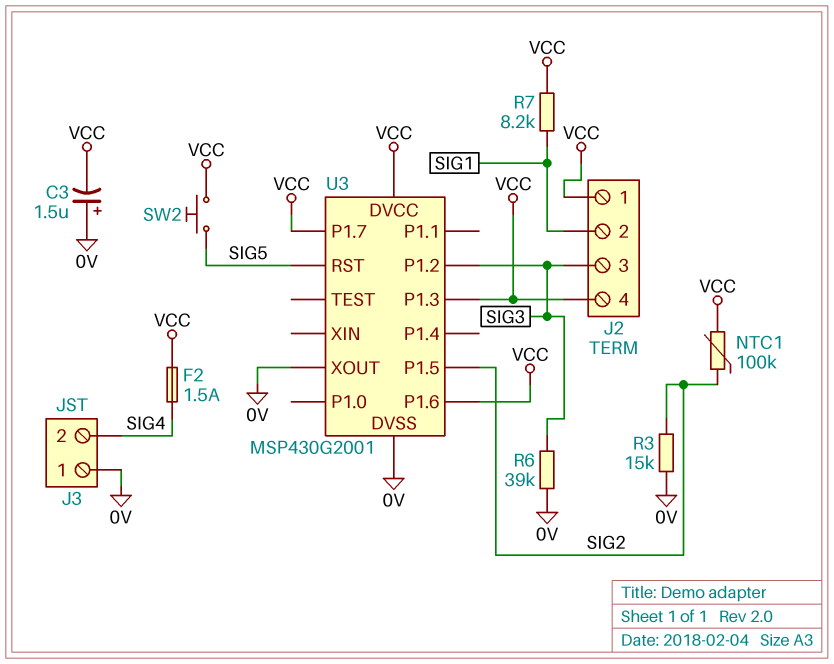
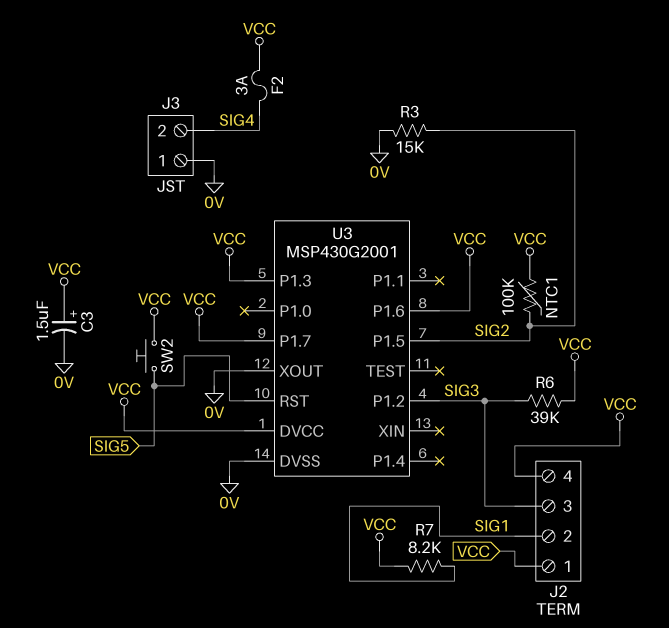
C3: 1.5uF (plus 0V, minus VCC) -> 1.5uF (plus VCC, minus 0V)
F2: 1.5A (SIG4, VCC) -> 3A (SIG4, VCC)
R6: 39k (0V, SIG3) -> 39k (SIG3, VCC)

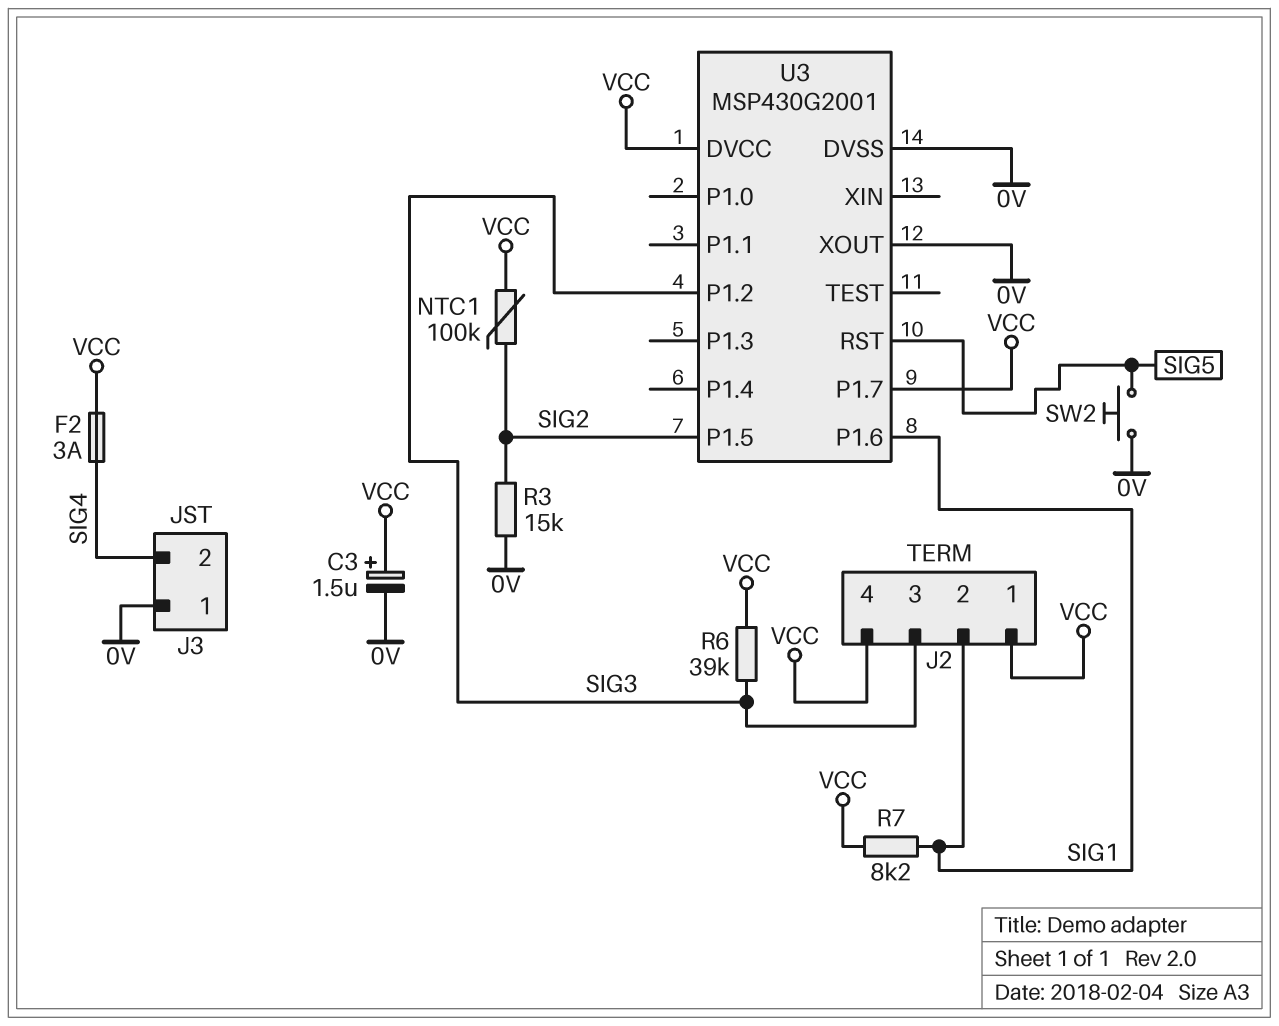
SW2: button (SIG5, VCC) -> button (0V, SIG5)
U3 pin P1.3: VCC -> none
U3 pin P1.6: VCC -> SIG1

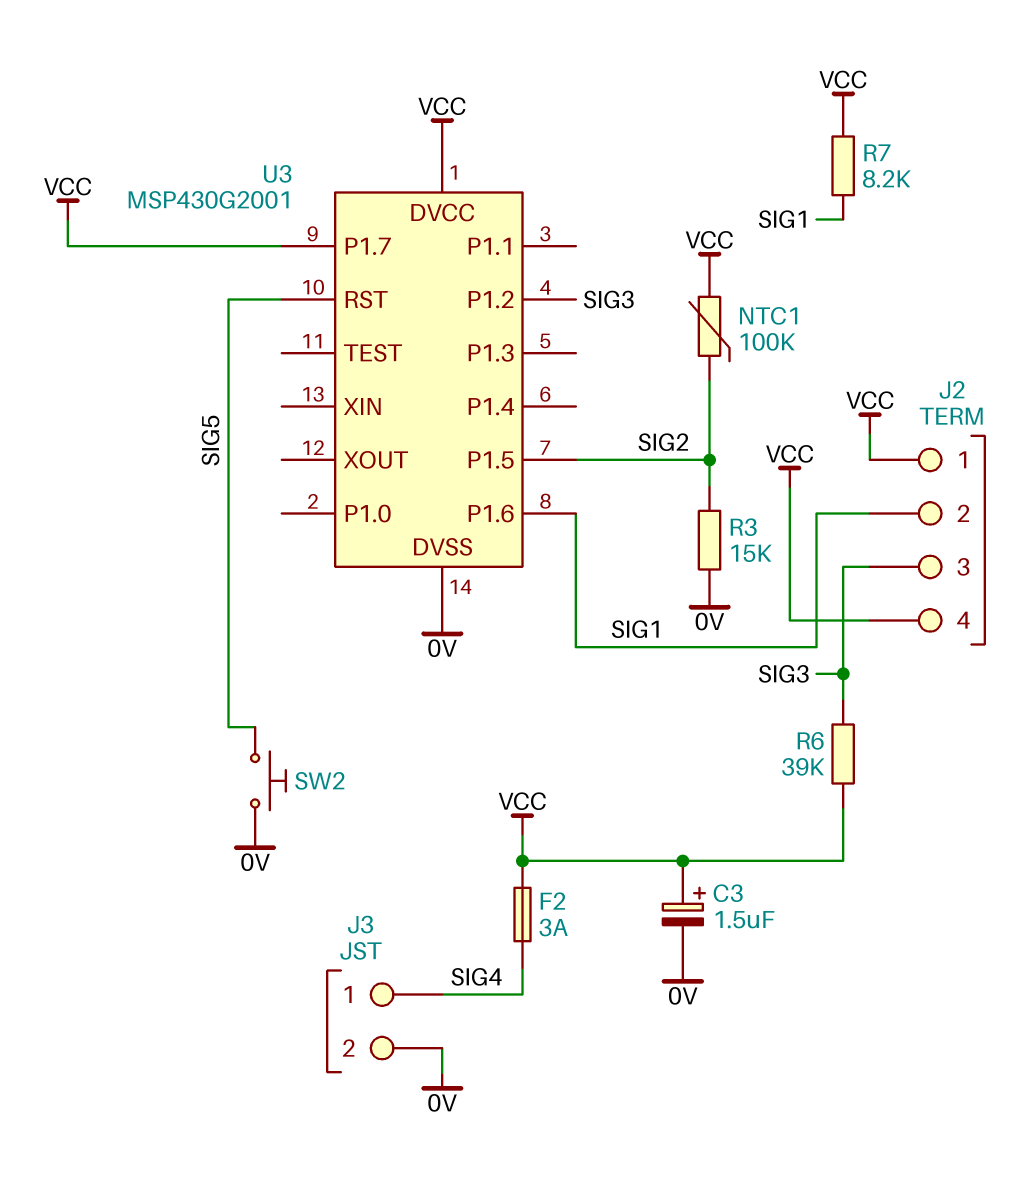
J3 pin 1: 0V -> SIG4
J3 pin 2: SIG4 -> 0V
U3 pin XOUT: 0V -> none

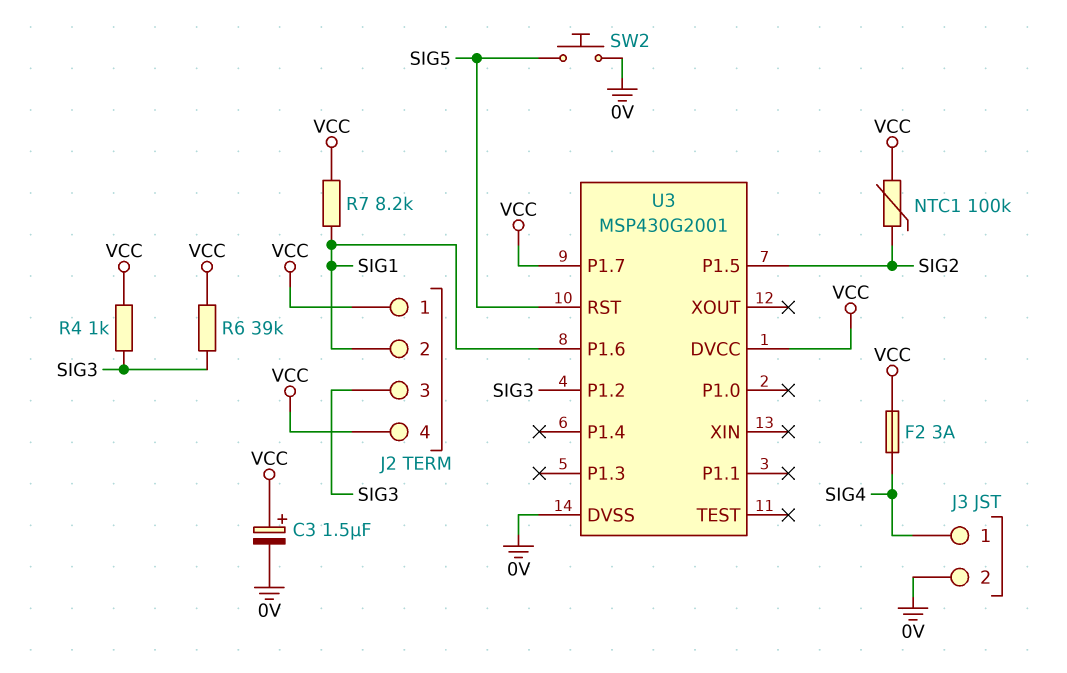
R3: 15k (0V, SIG2) -> none
R4: none -> 1k (SIG3, VCC)

